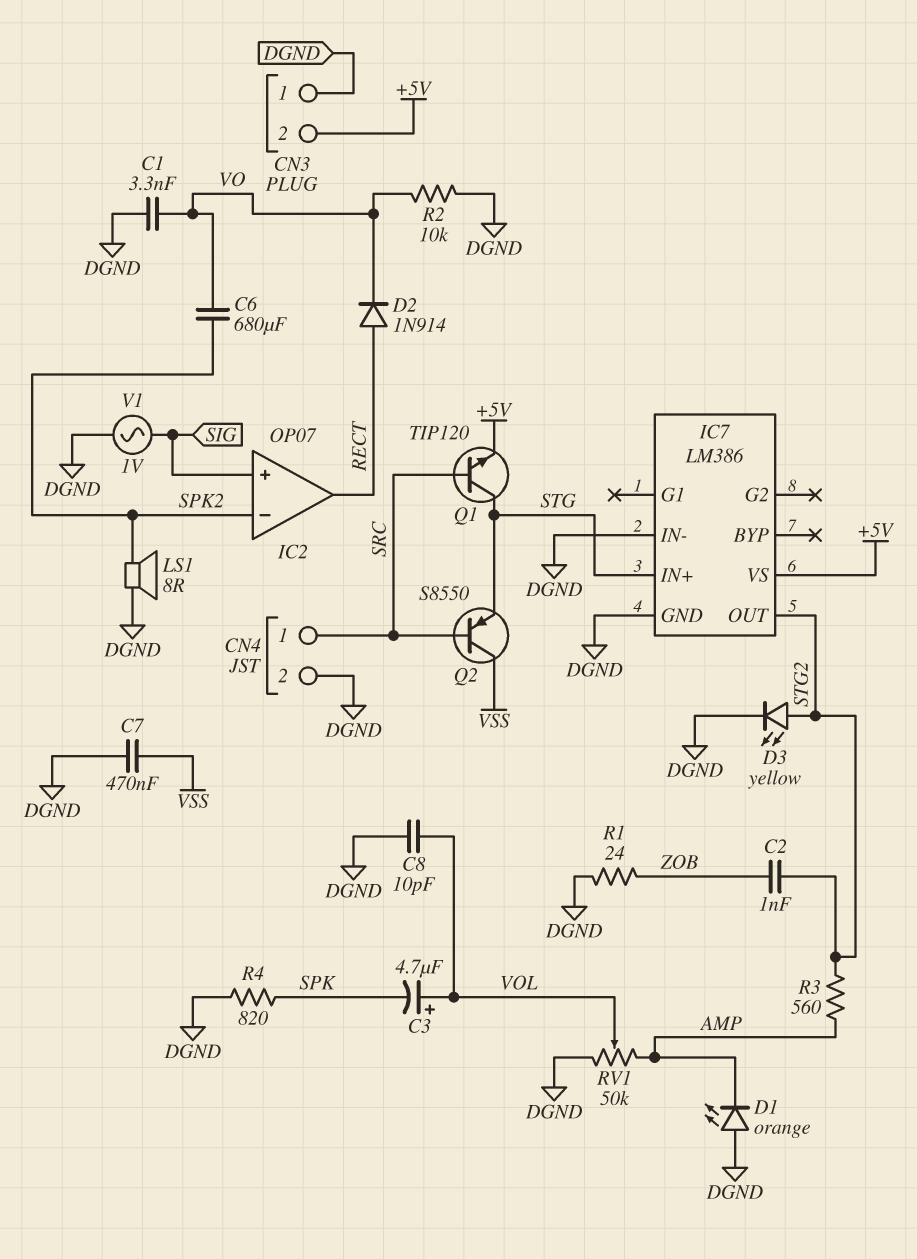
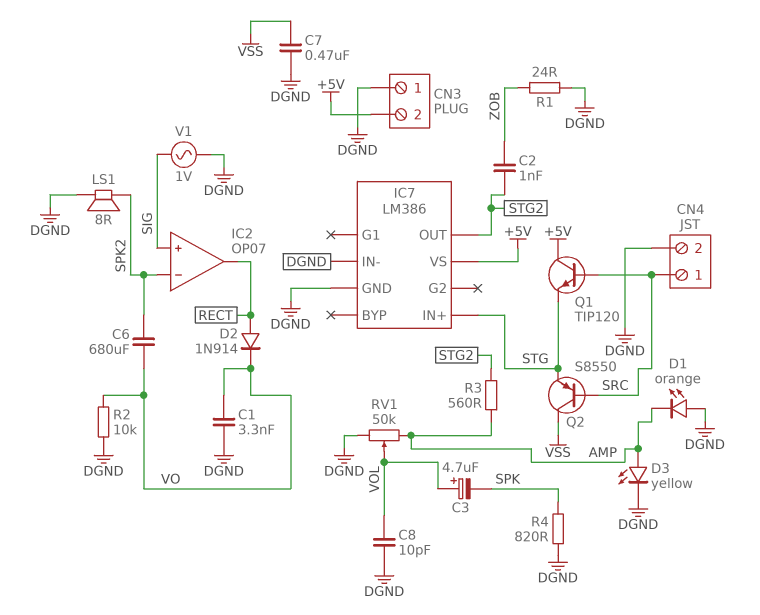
D3: LED yellow (A STG2, K DGND) -> LED yellow (A AMP, K DGND)
Q1: NPN TIP120 (B SRC, C STG, E +5V) -> NPN TIP120 (B SRC, C +5V, E STG)

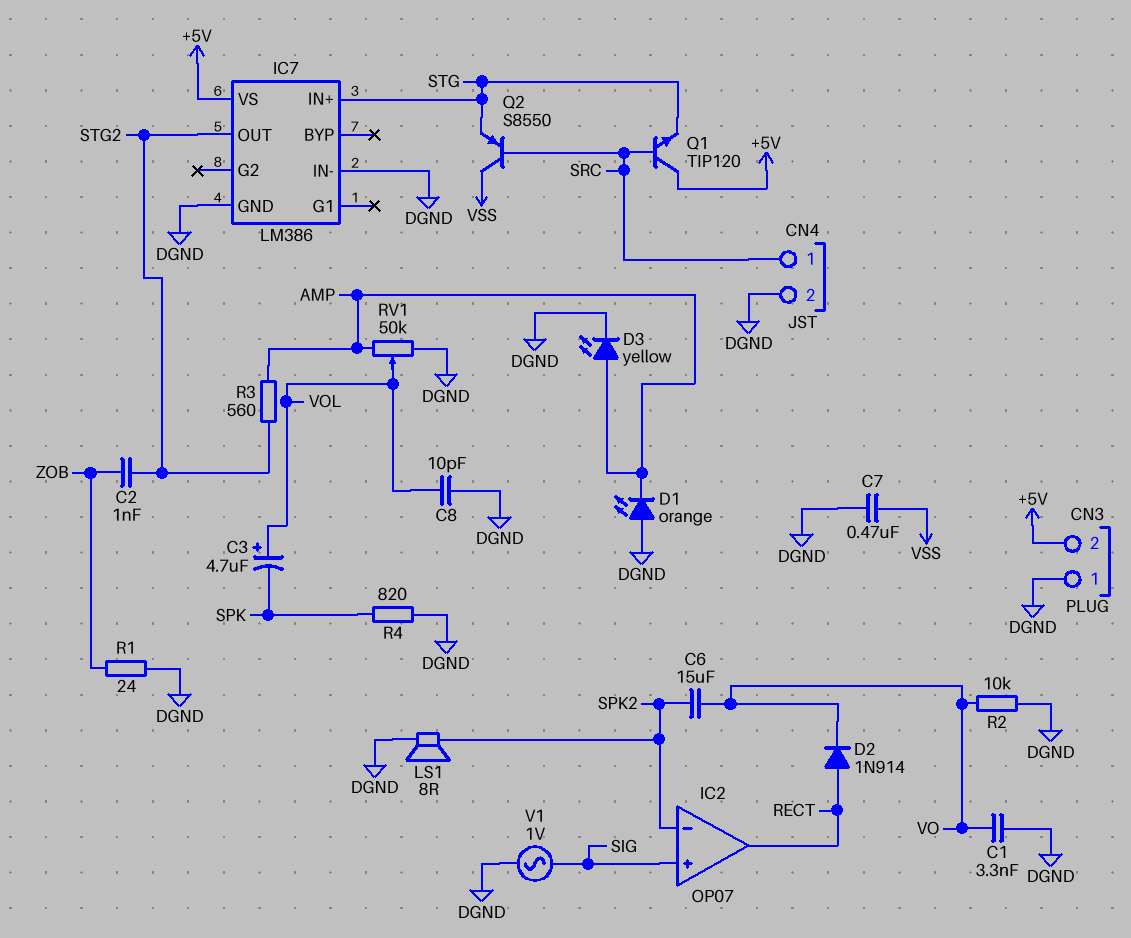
C6: 680uF (SPK2, VO) -> 15uF (SPK2, VO)

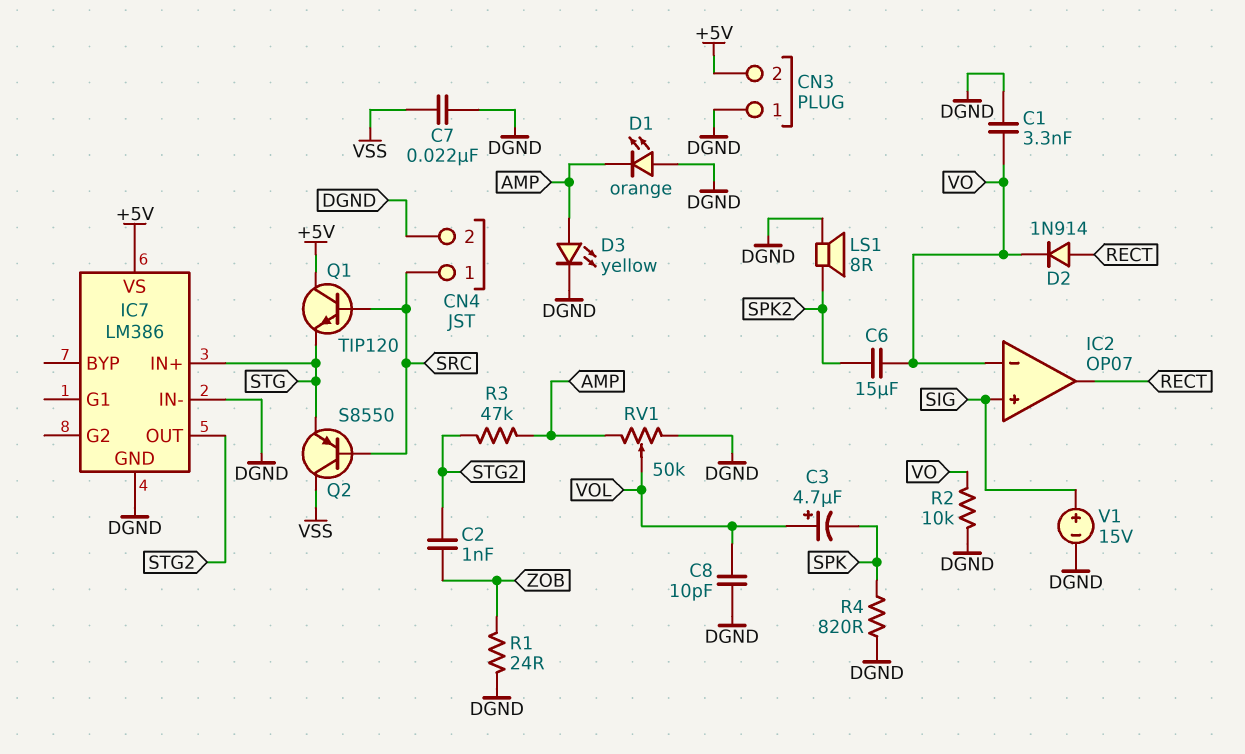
C7: 470nF (DGND, VSS) -> 22nF (DGND, VSS)
IC2 pin in-: SPK2 -> VO
R3: 560 (AMP, STG2) -> 47k (AMP, STG2)
V1: AC 1V (DGND, SIG) -> 15V (plus SIG, minus DGND)

